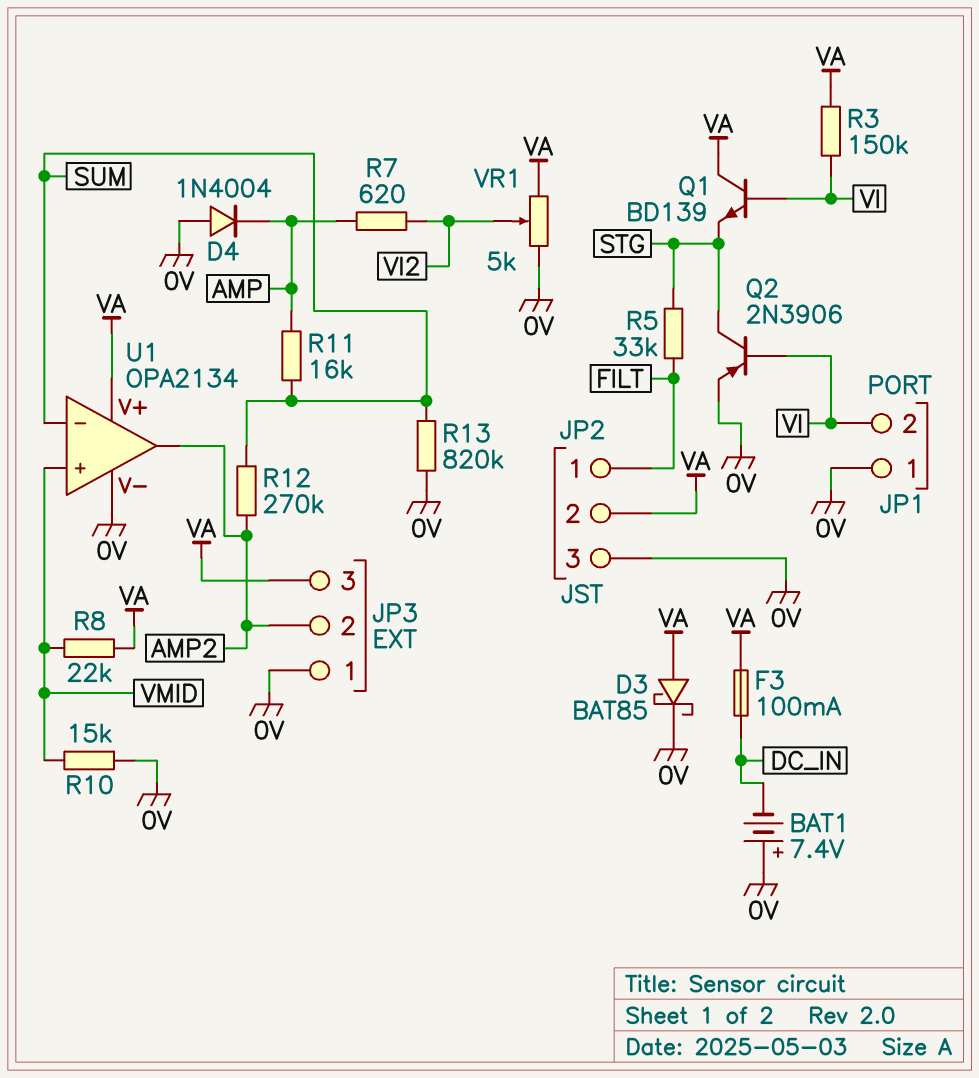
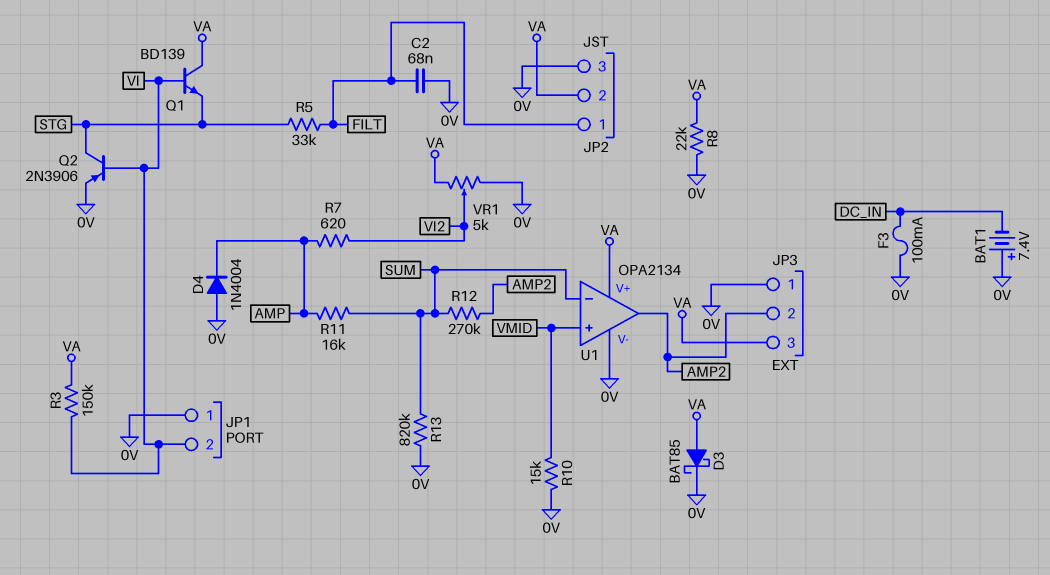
C2: none -> 68nF (0V, FILT)
F3: 100mA (DC_IN, VA) -> 100mA (0V, DC_IN)
R8: 22k (VA, VMID) -> 22k (0V, VA)

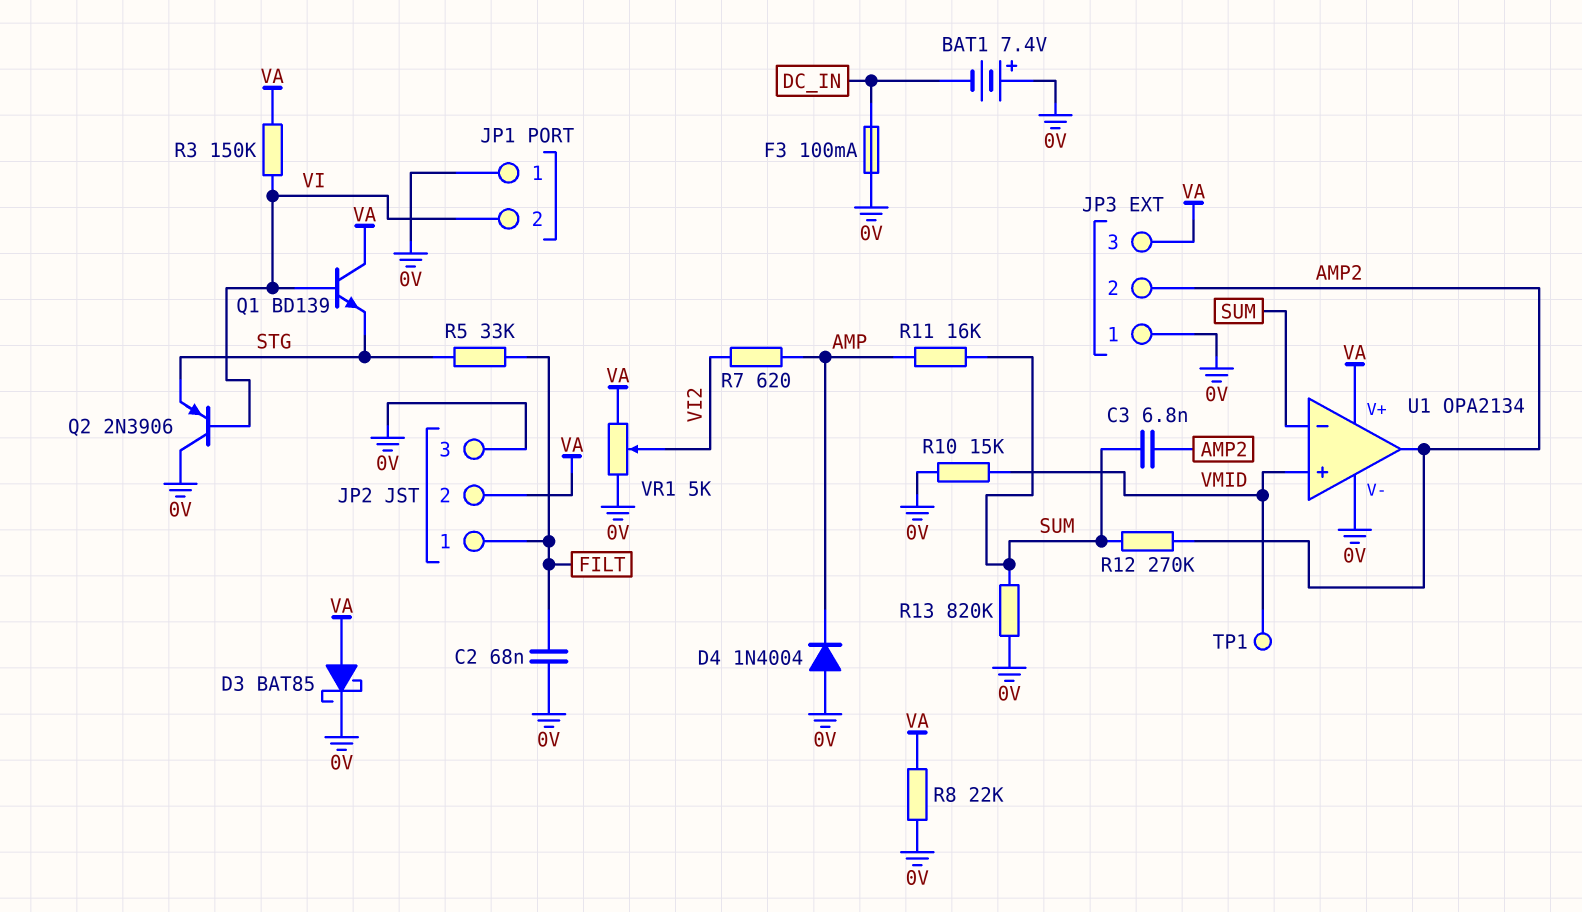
C3: none -> 6.8nF (AMP2, SUM)
Q2: PNP 2N3906 (B VI, C STG, E 0V) -> PNP 2N3906 (B VI, C 0V, E STG)
TP1: none -> test point (VMID)

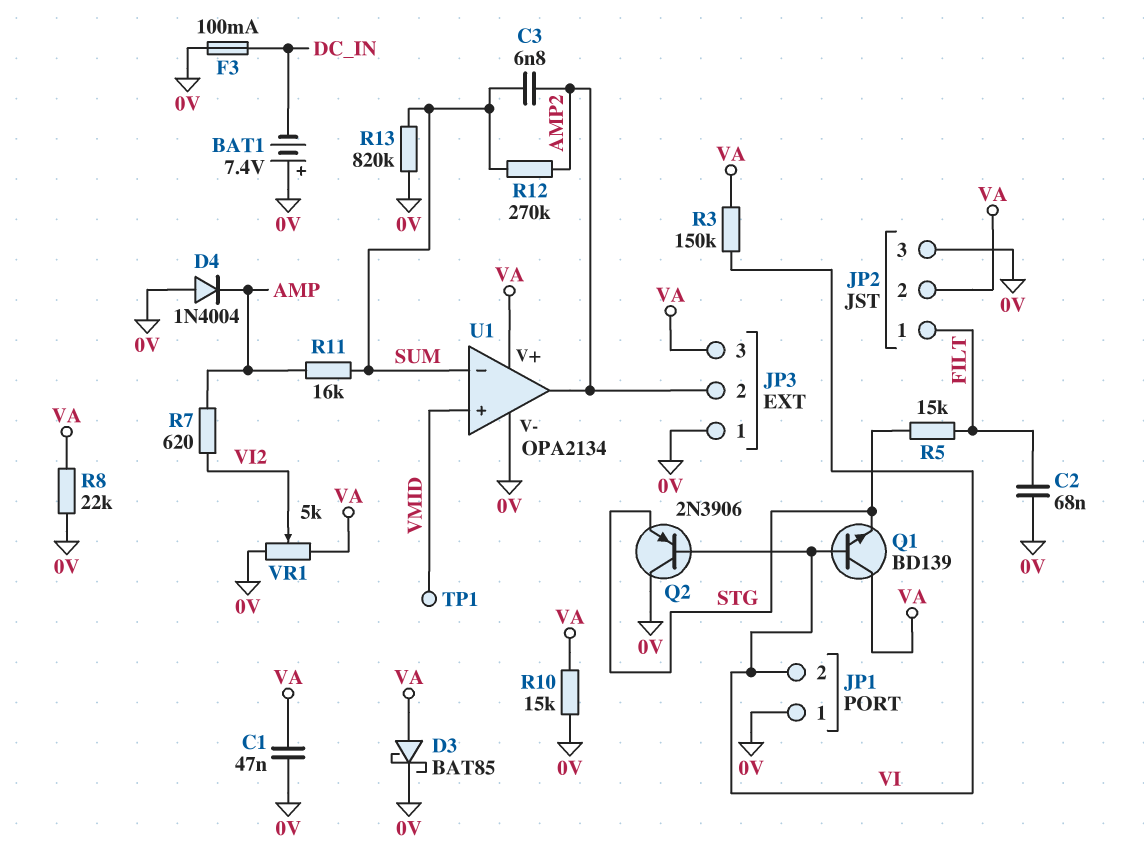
C1: none -> 47nF (0V, VA)
R5: 33k (FILT, STG) -> 15k (FILT, STG)
R10: 15k (0V, VMID) -> 15k (0V, VA)

